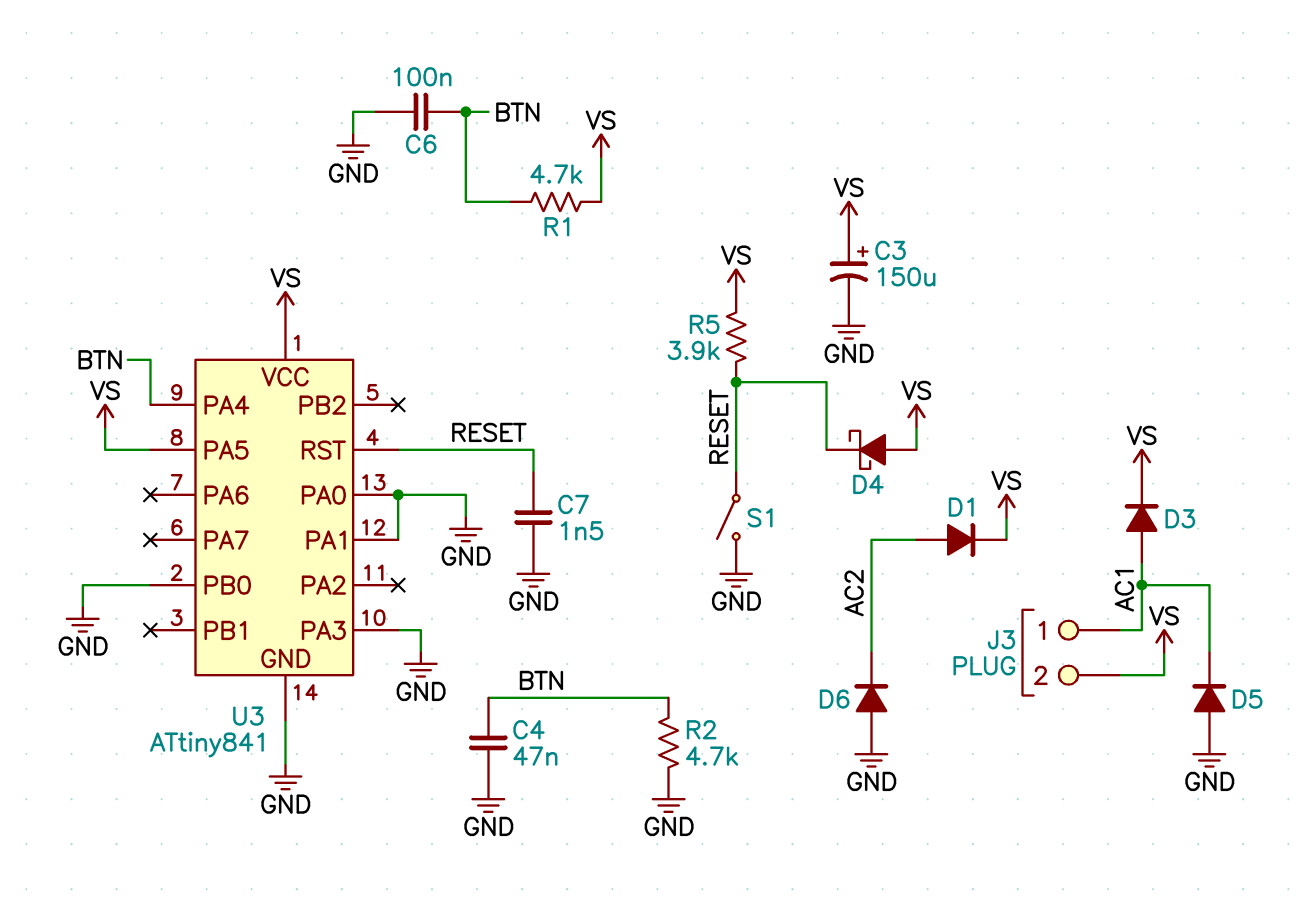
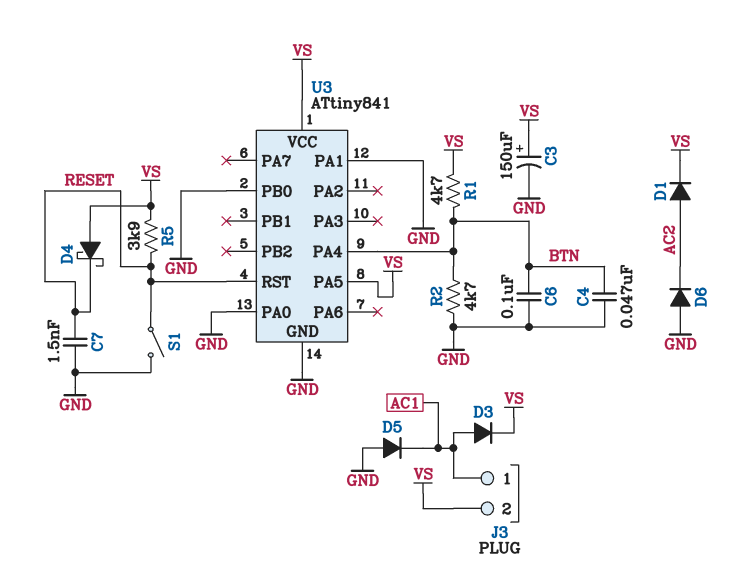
U3 pin PA3: GND -> none

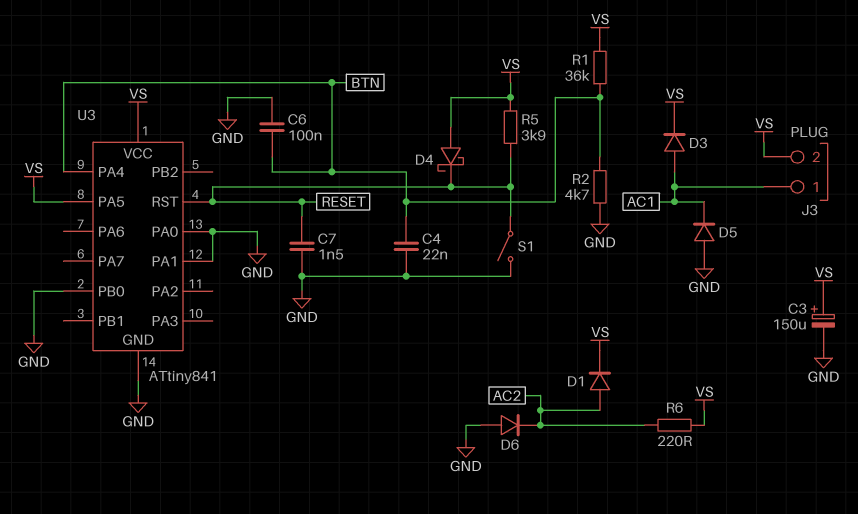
C4: 47nF (BTN, GND) -> 22nF (BTN, GND)
R1: 4.7k (BTN, VS) -> 36k (BTN, VS)
R6: none -> 220 (AC2, VS)

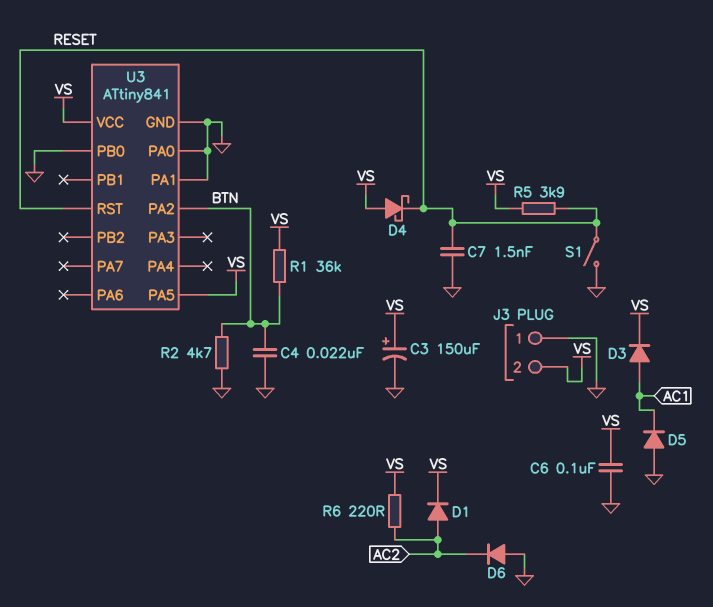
C6: 100nF (BTN, GND) -> 100nF (GND, VS)
J3 pin 1: AC1 -> GND
U3 pin PA2: none -> BTN
U3 pin PA4: BTN -> none

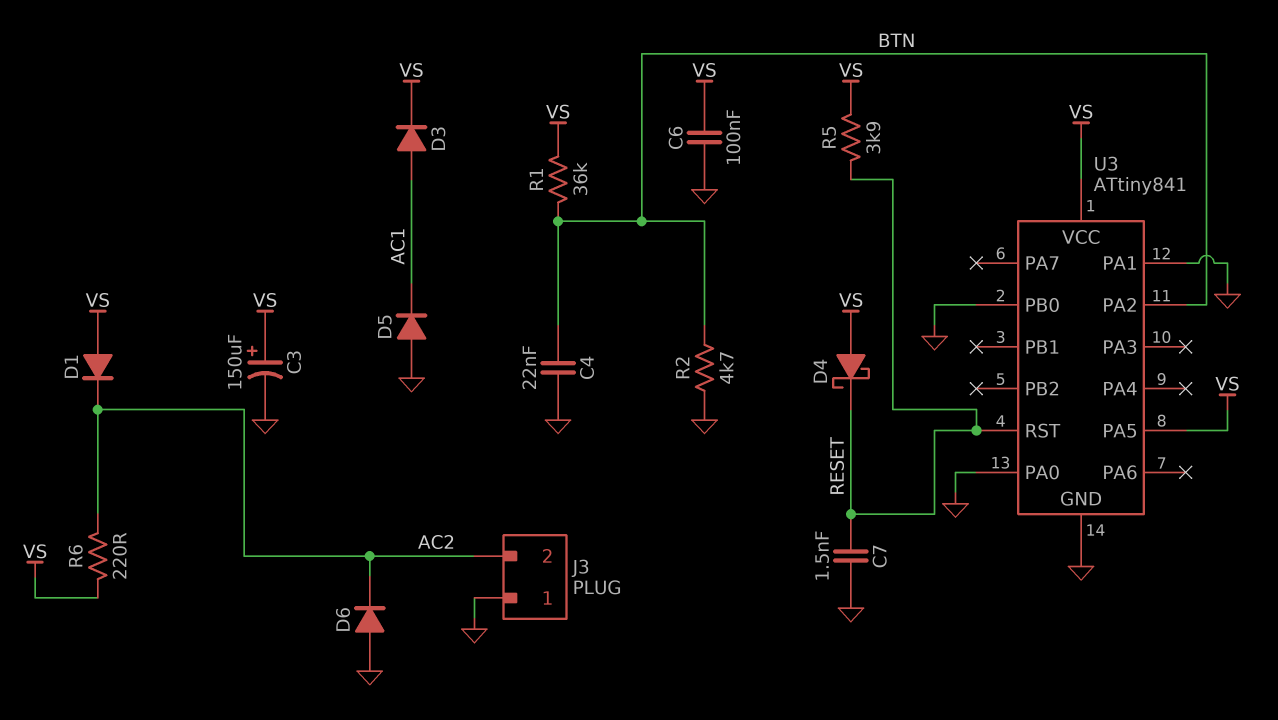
D1: diode (A AC2, K VS) -> diode (A VS, K AC2)
J3 pin 2: VS -> AC2
S1: switch (GND, RESET) -> none

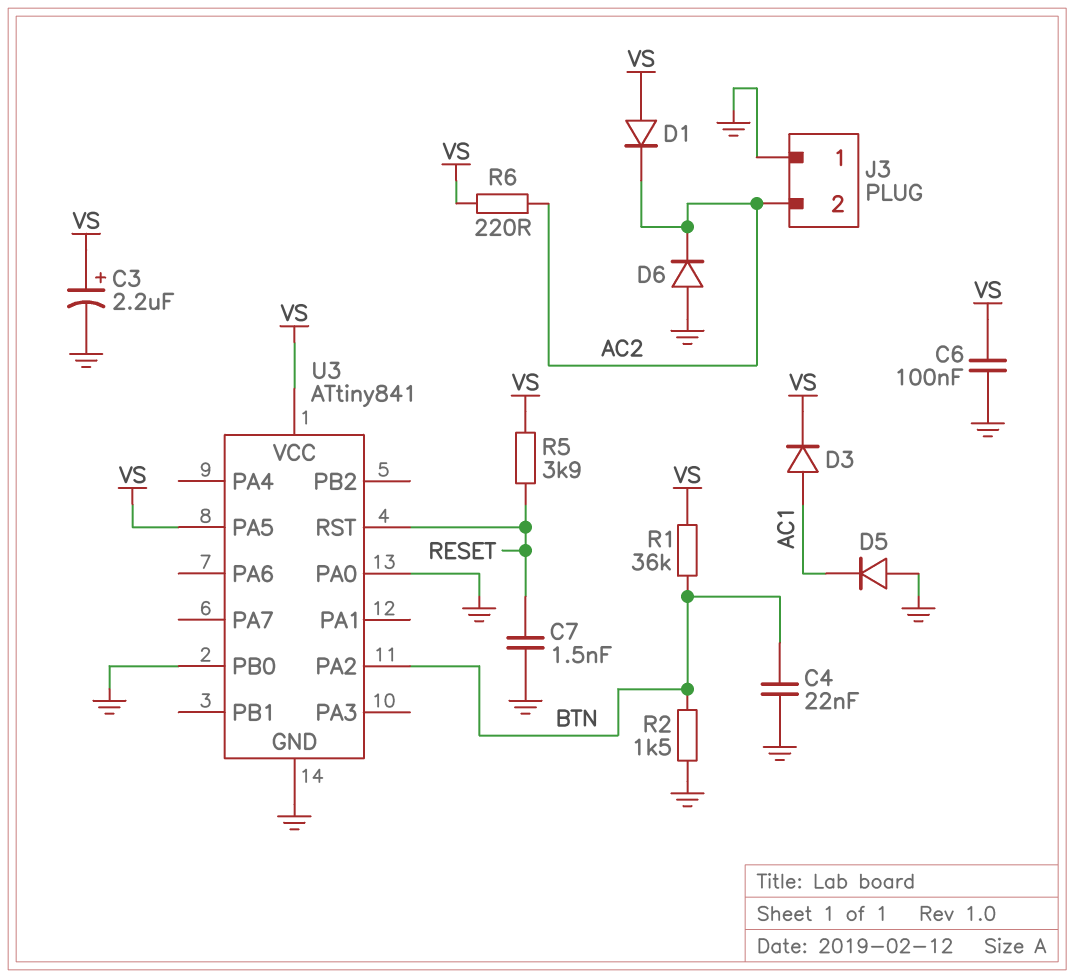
C3: 150uF (plus VS, minus GND) -> 2.2uF (plus VS, minus GND)
D4: schottky (A VS, K RESET) -> none
R2: 4.7k (BTN, GND) -> 1.5k (BTN, GND)
U3 pin PA1: GND -> none

